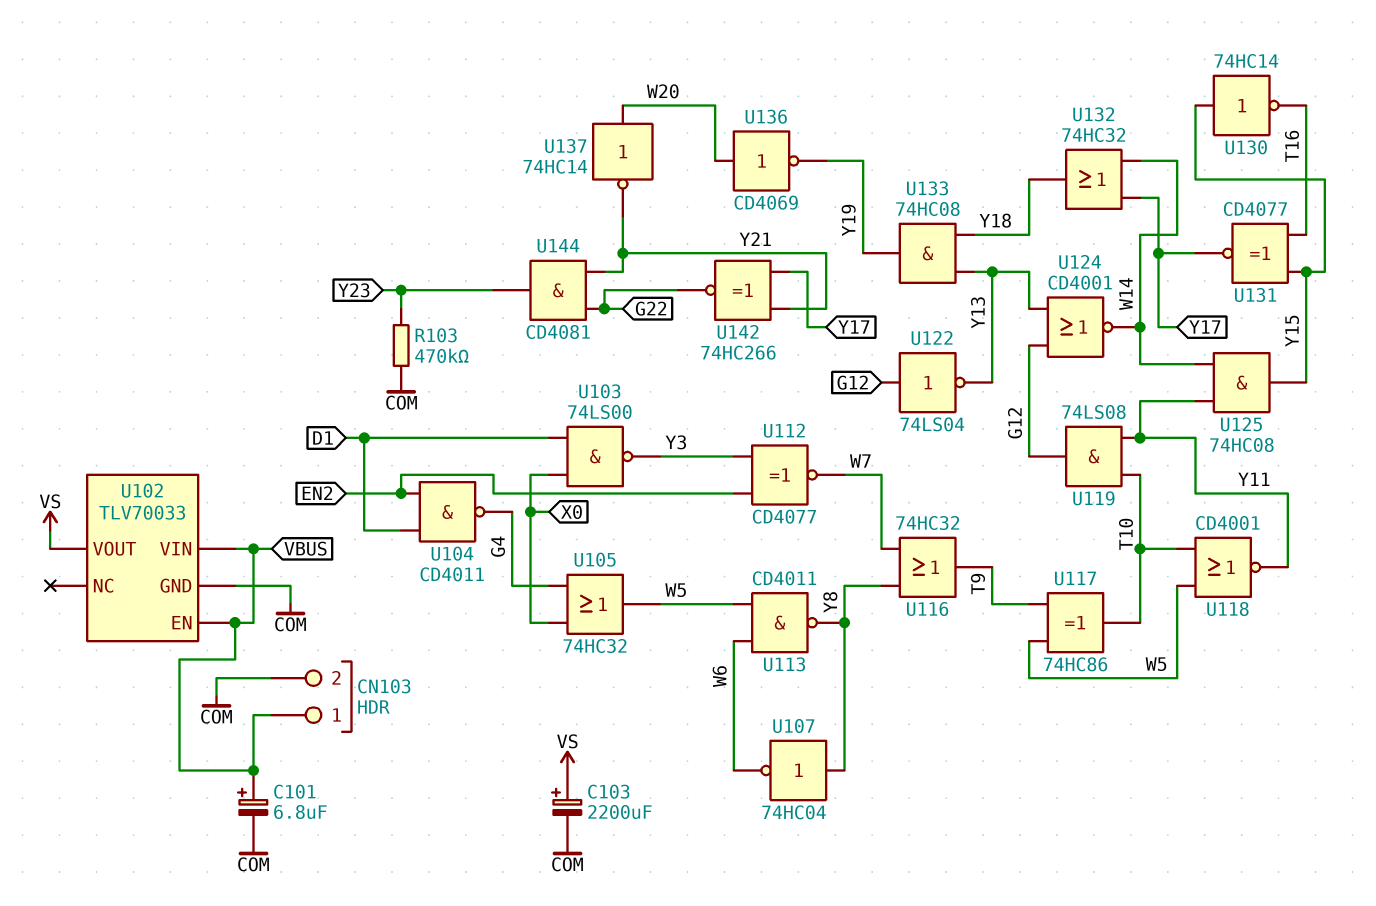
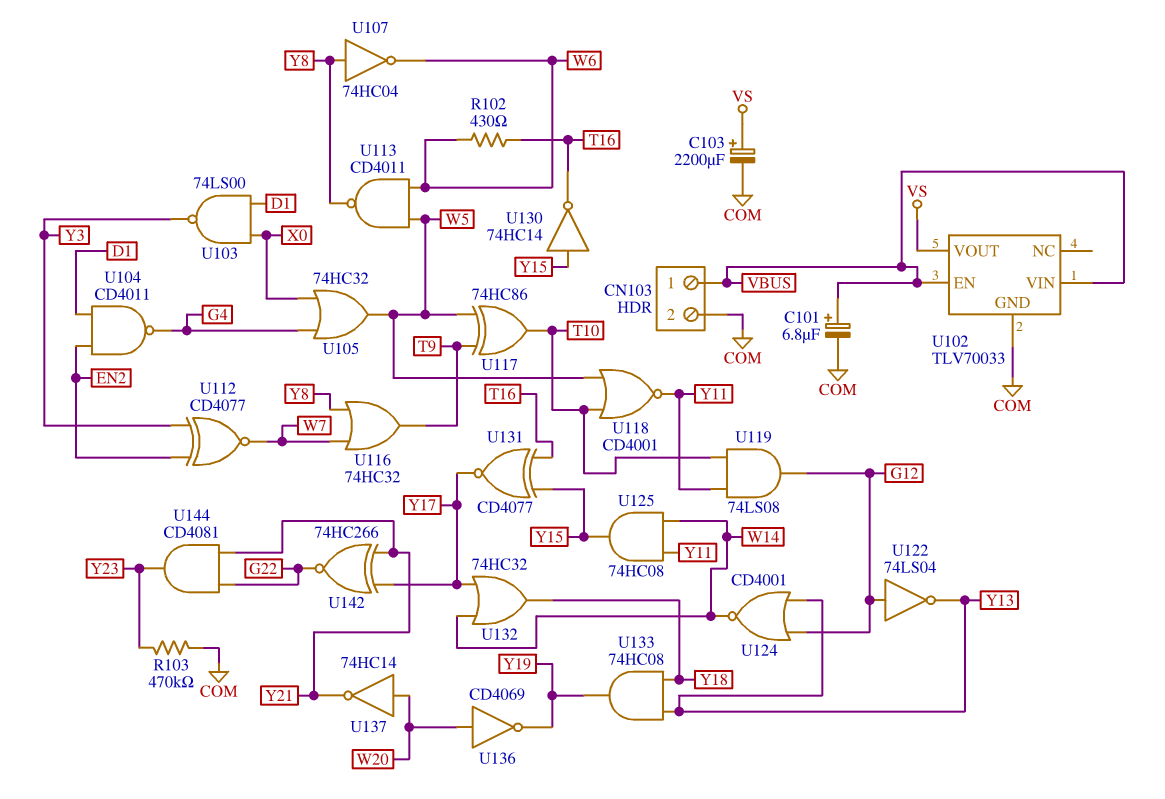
R102: none -> 430 (T16, W6)

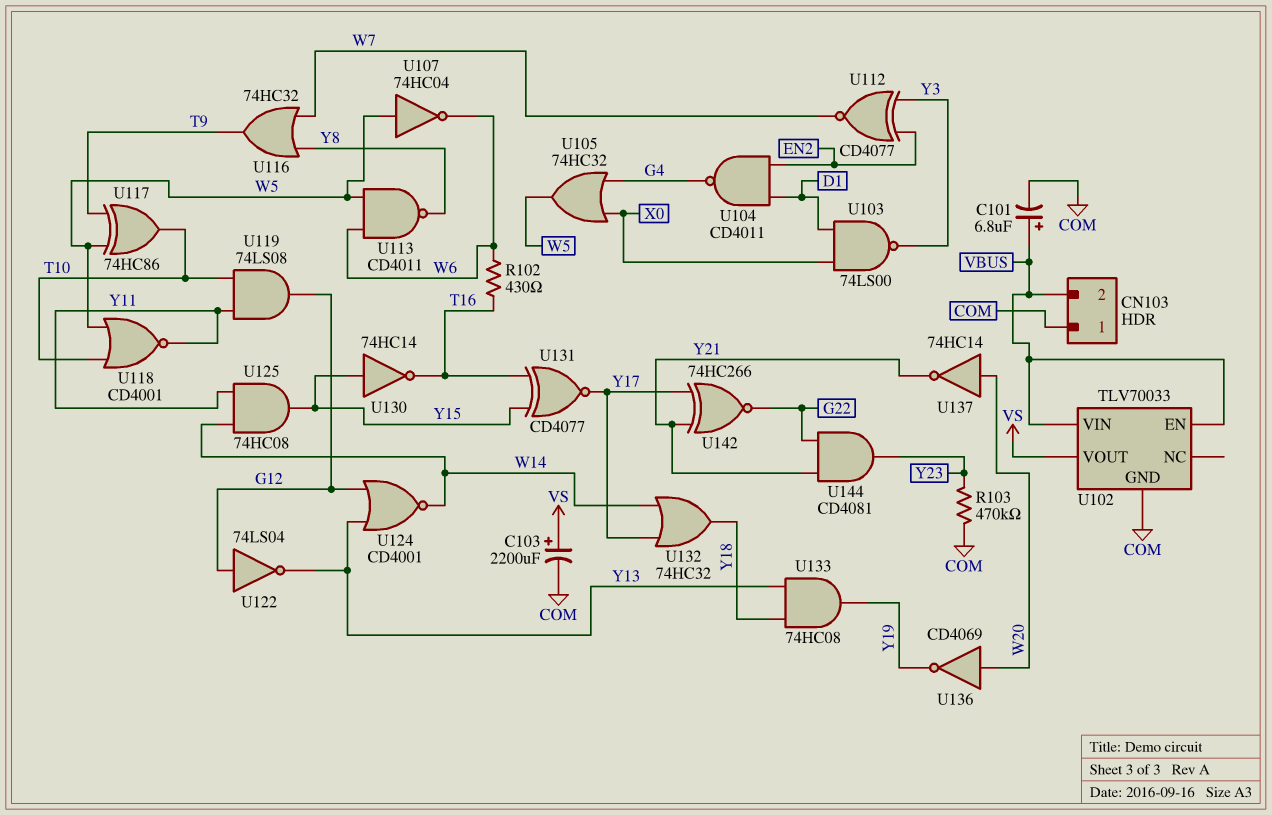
CN103 pin 1: VBUS -> COM
CN103 pin 2: COM -> VBUS
U107: NOT 74HC04 (in Y8, out W6) -> NOT 74HC04 (in W5, out W6)

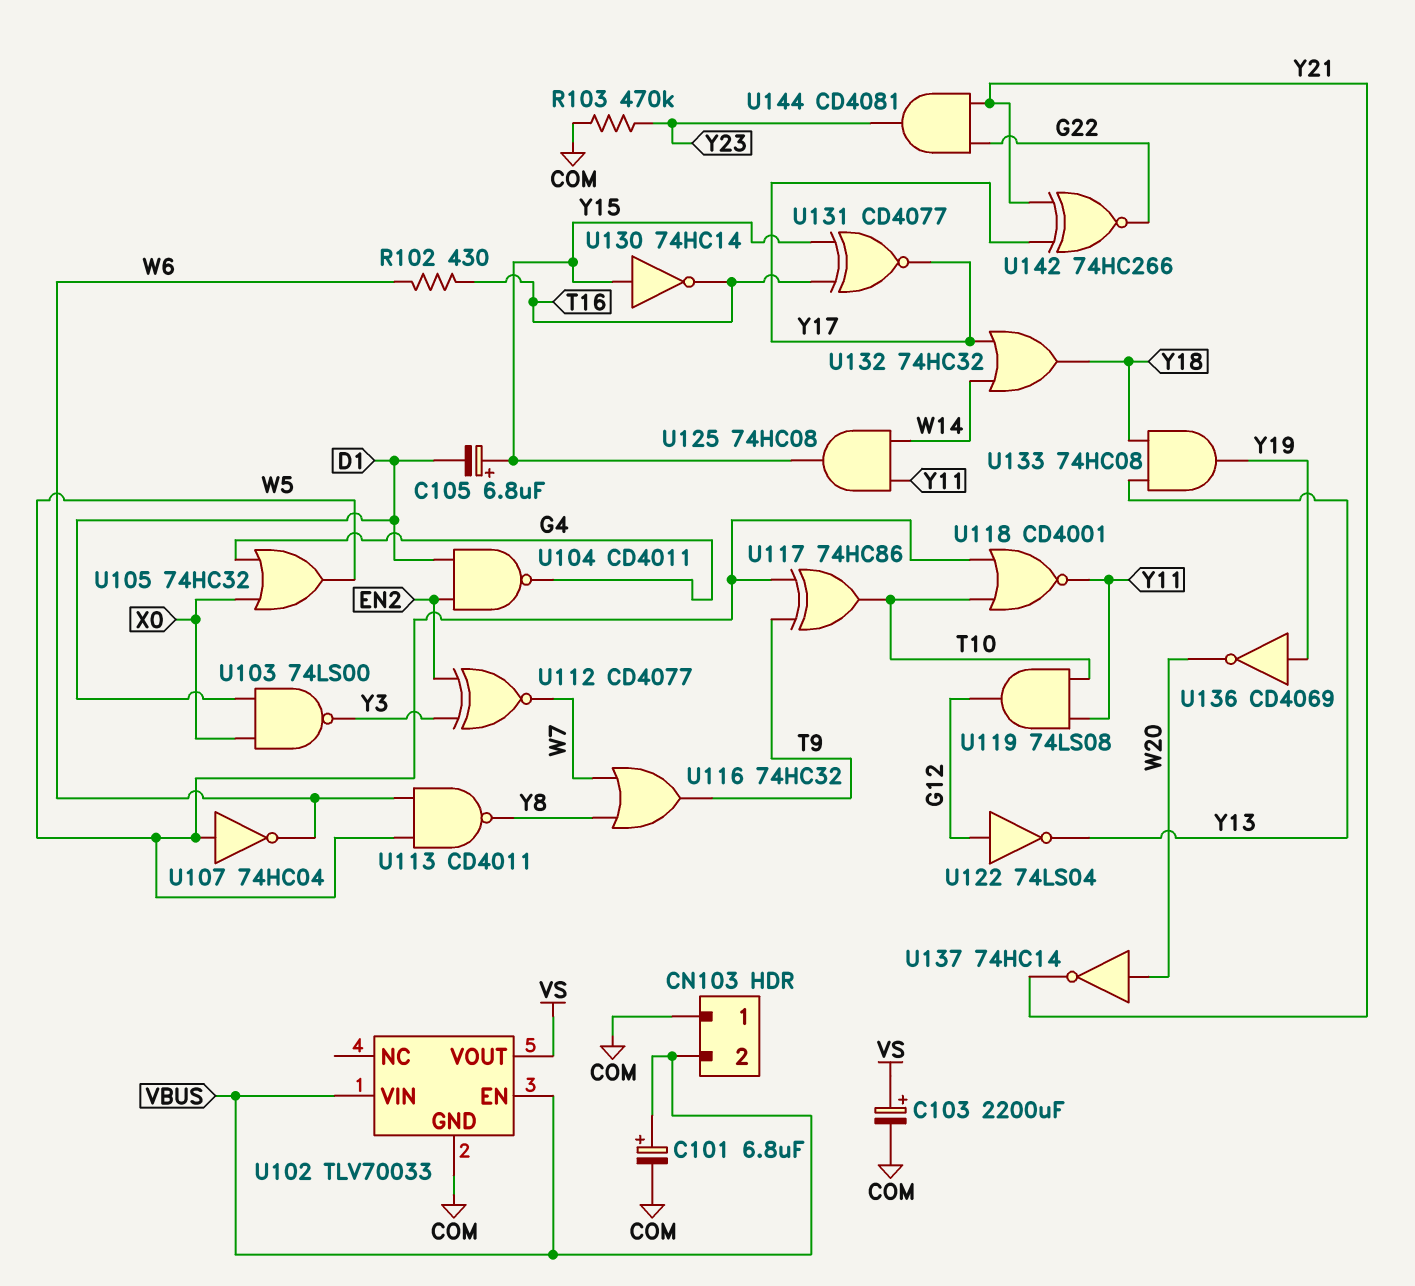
C105: none -> 6.8uF (plus Y15, minus D1)
U124: NOR CD4001 (in G12, in Y13, out W14) -> none
U136: NOT CD4069 (in W20, out Y19) -> NOT CD4069 (in Y19, out W20)

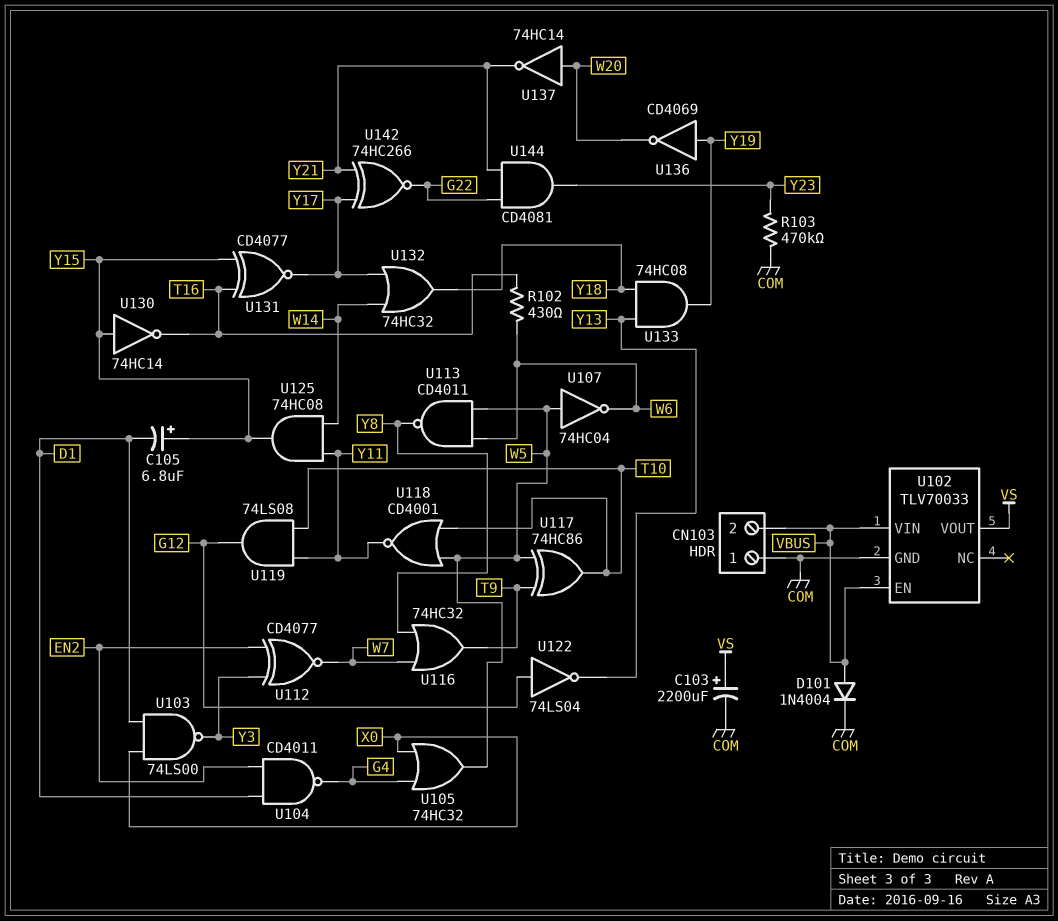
C101: 6.8uF (plus VBUS, minus COM) -> none
D101: none -> diode 1N4004 (A VBUS, K COM)

